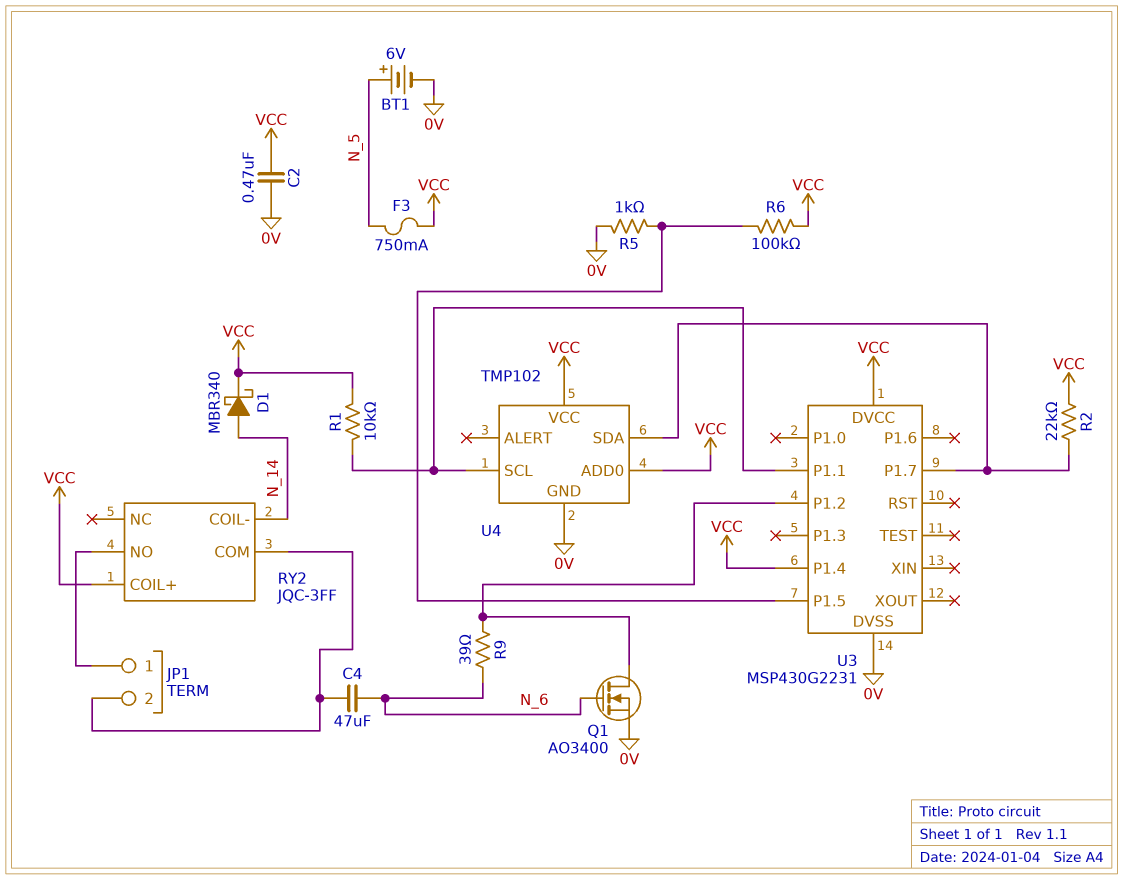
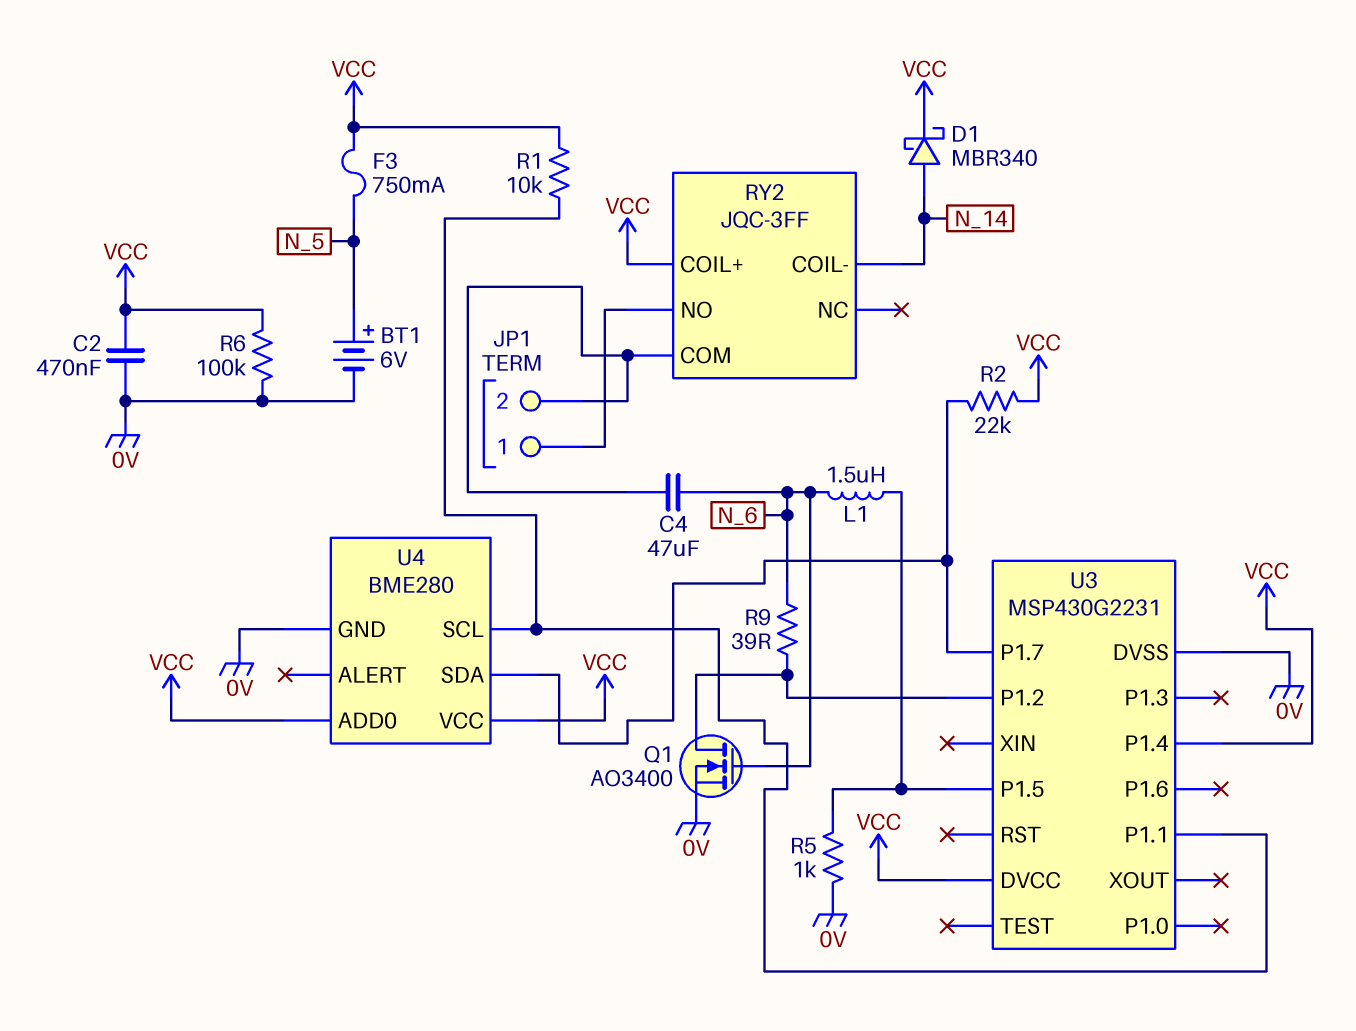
L1: none -> 1.5uH (N_6, U3/P1.5)
R6: 100k (U3/P1.5, VCC) -> 100k (0V, VCC)
U4: TMP102 -> BME280

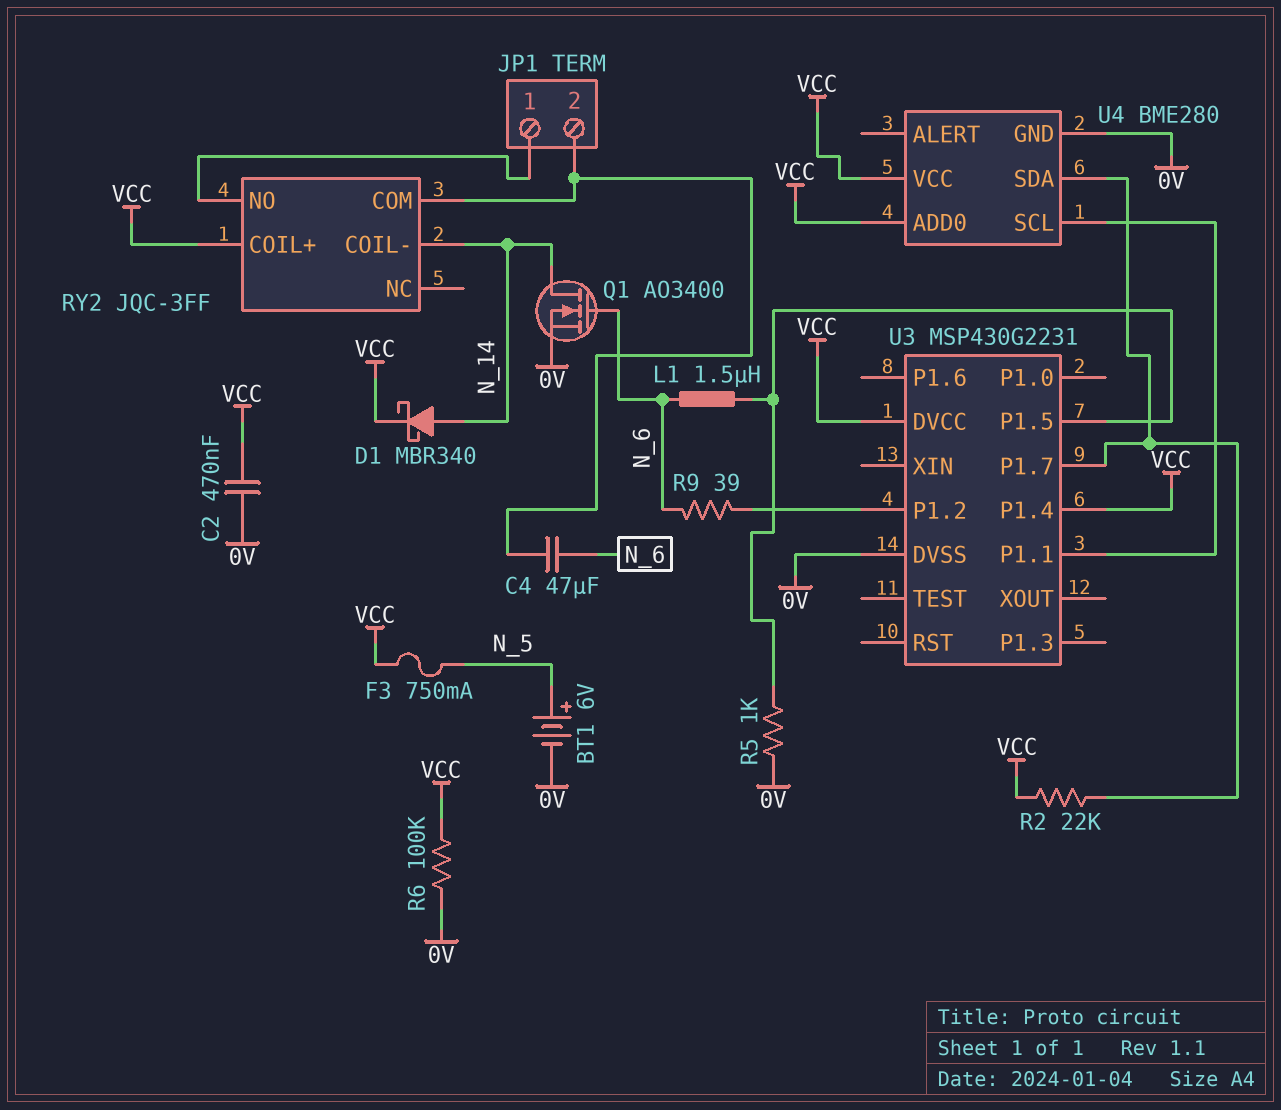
Q1: NMOS AO3400 (G N_6, D U3/P1.2, S 0V) -> NMOS AO3400 (G N_6, D N_14, S 0V)
R1: 10k (U3/P1.1, VCC) -> none

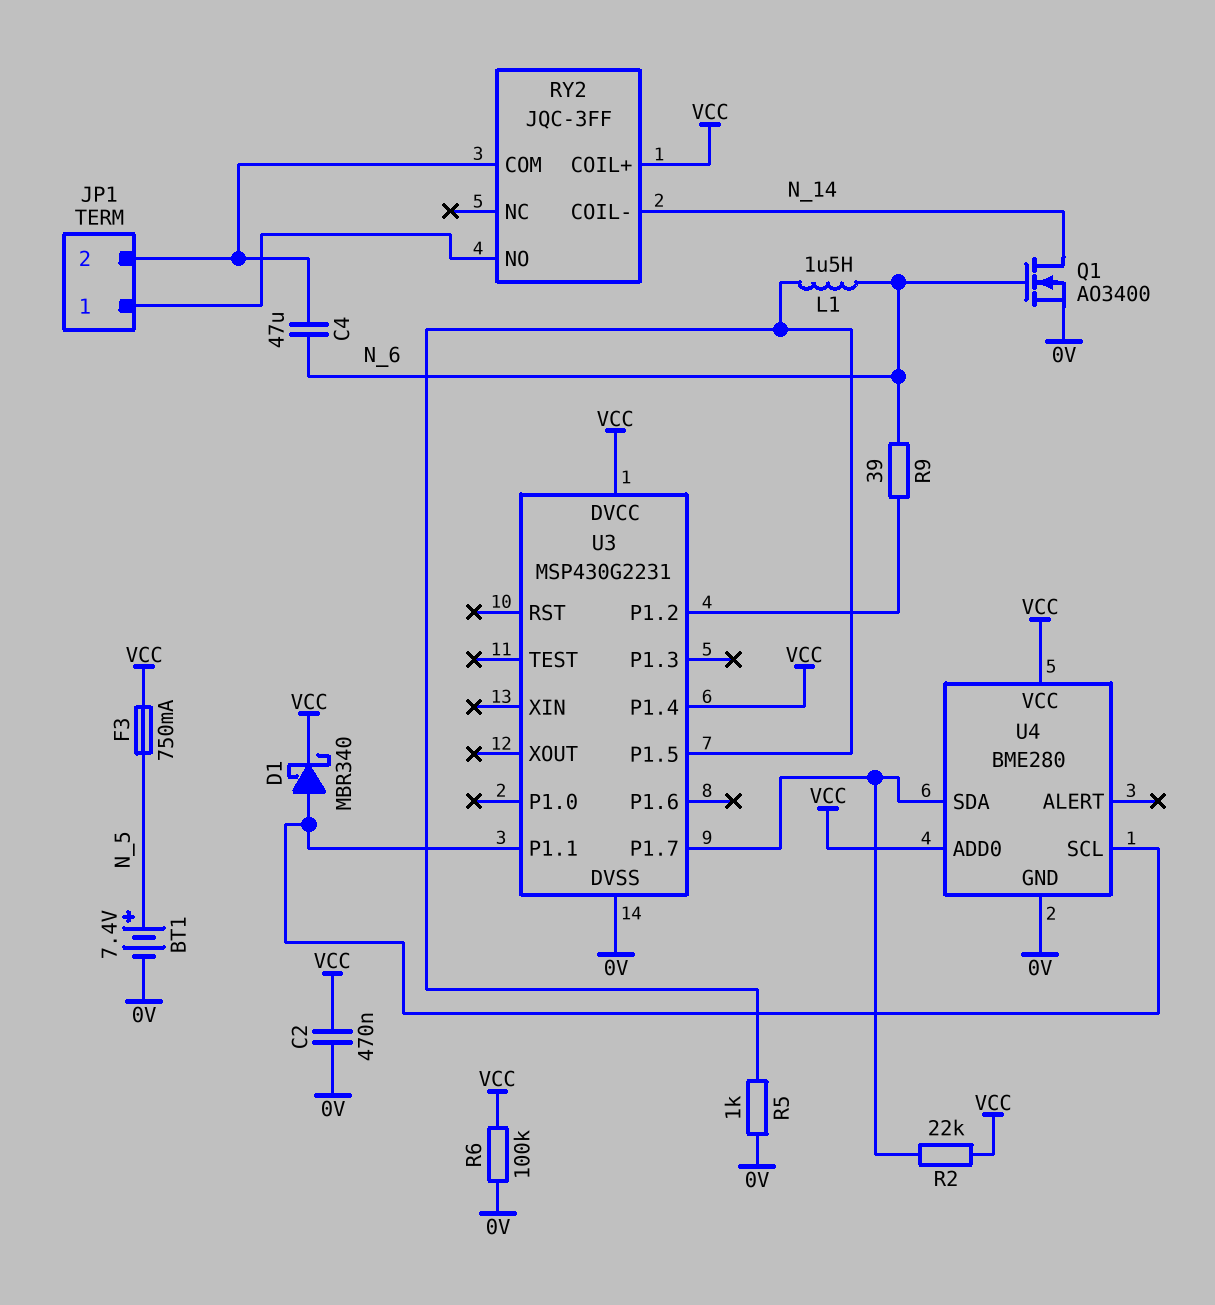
BT1: 6V (plus N_5, minus 0V) -> 7.4V (plus N_5, minus 0V)
D1: schottky MBR340 (A N_14, K VCC) -> schottky MBR340 (A U3/P1.1, K VCC)

